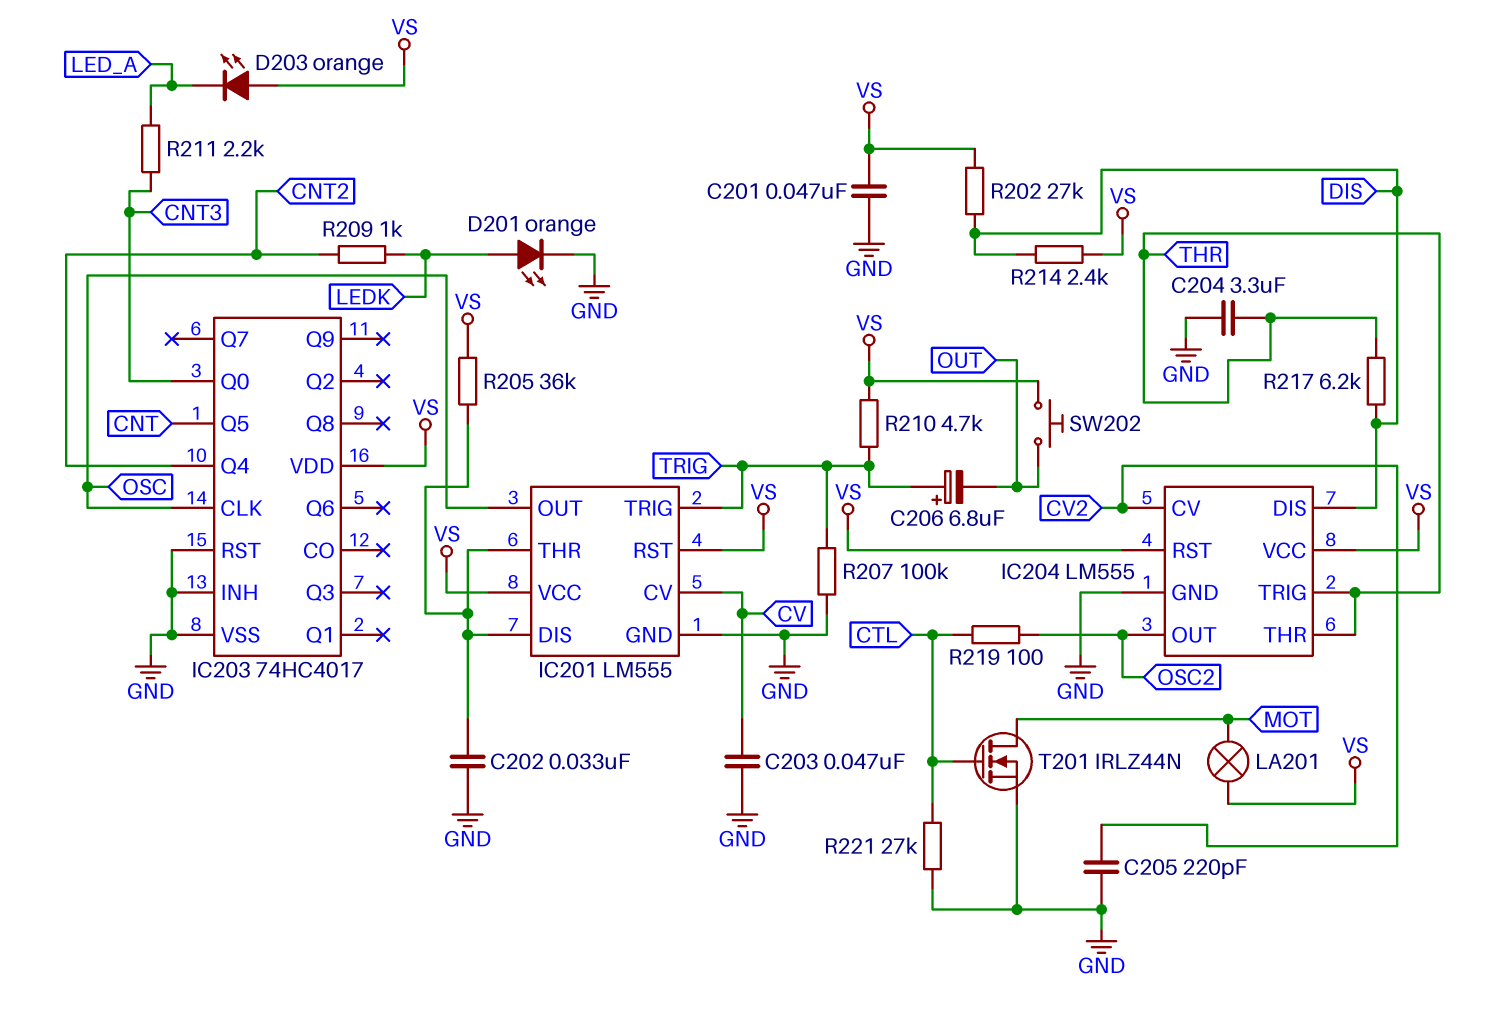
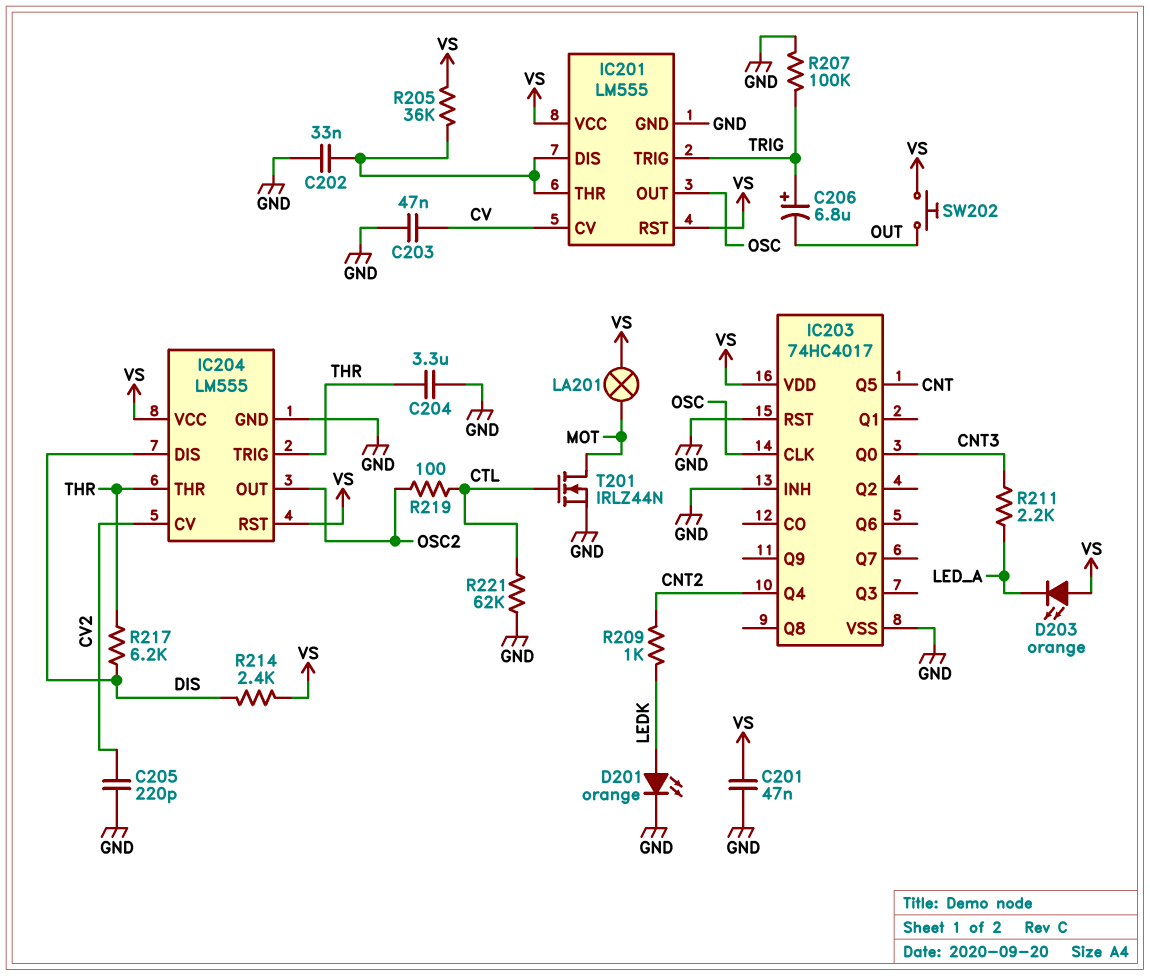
R202: 27k (DIS, VS) -> none
R210: 4.7k (TRIG, VS) -> none
R221: 27k (CTL, GND) -> 62k (CTL, GND)

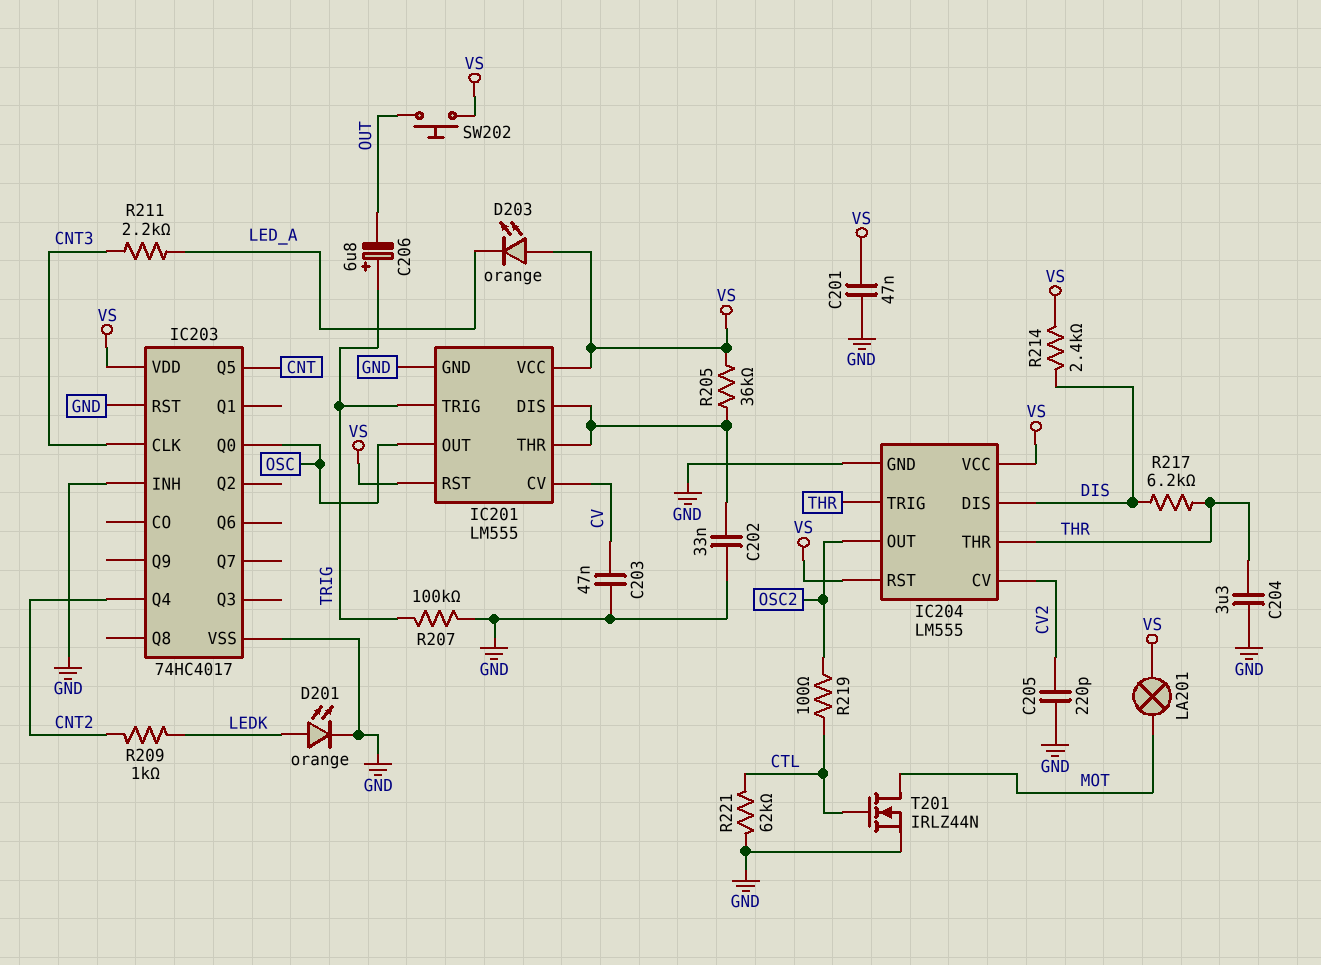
IC203 pin CLK: OSC -> CNT3
IC203 pin Q0: CNT3 -> OSC

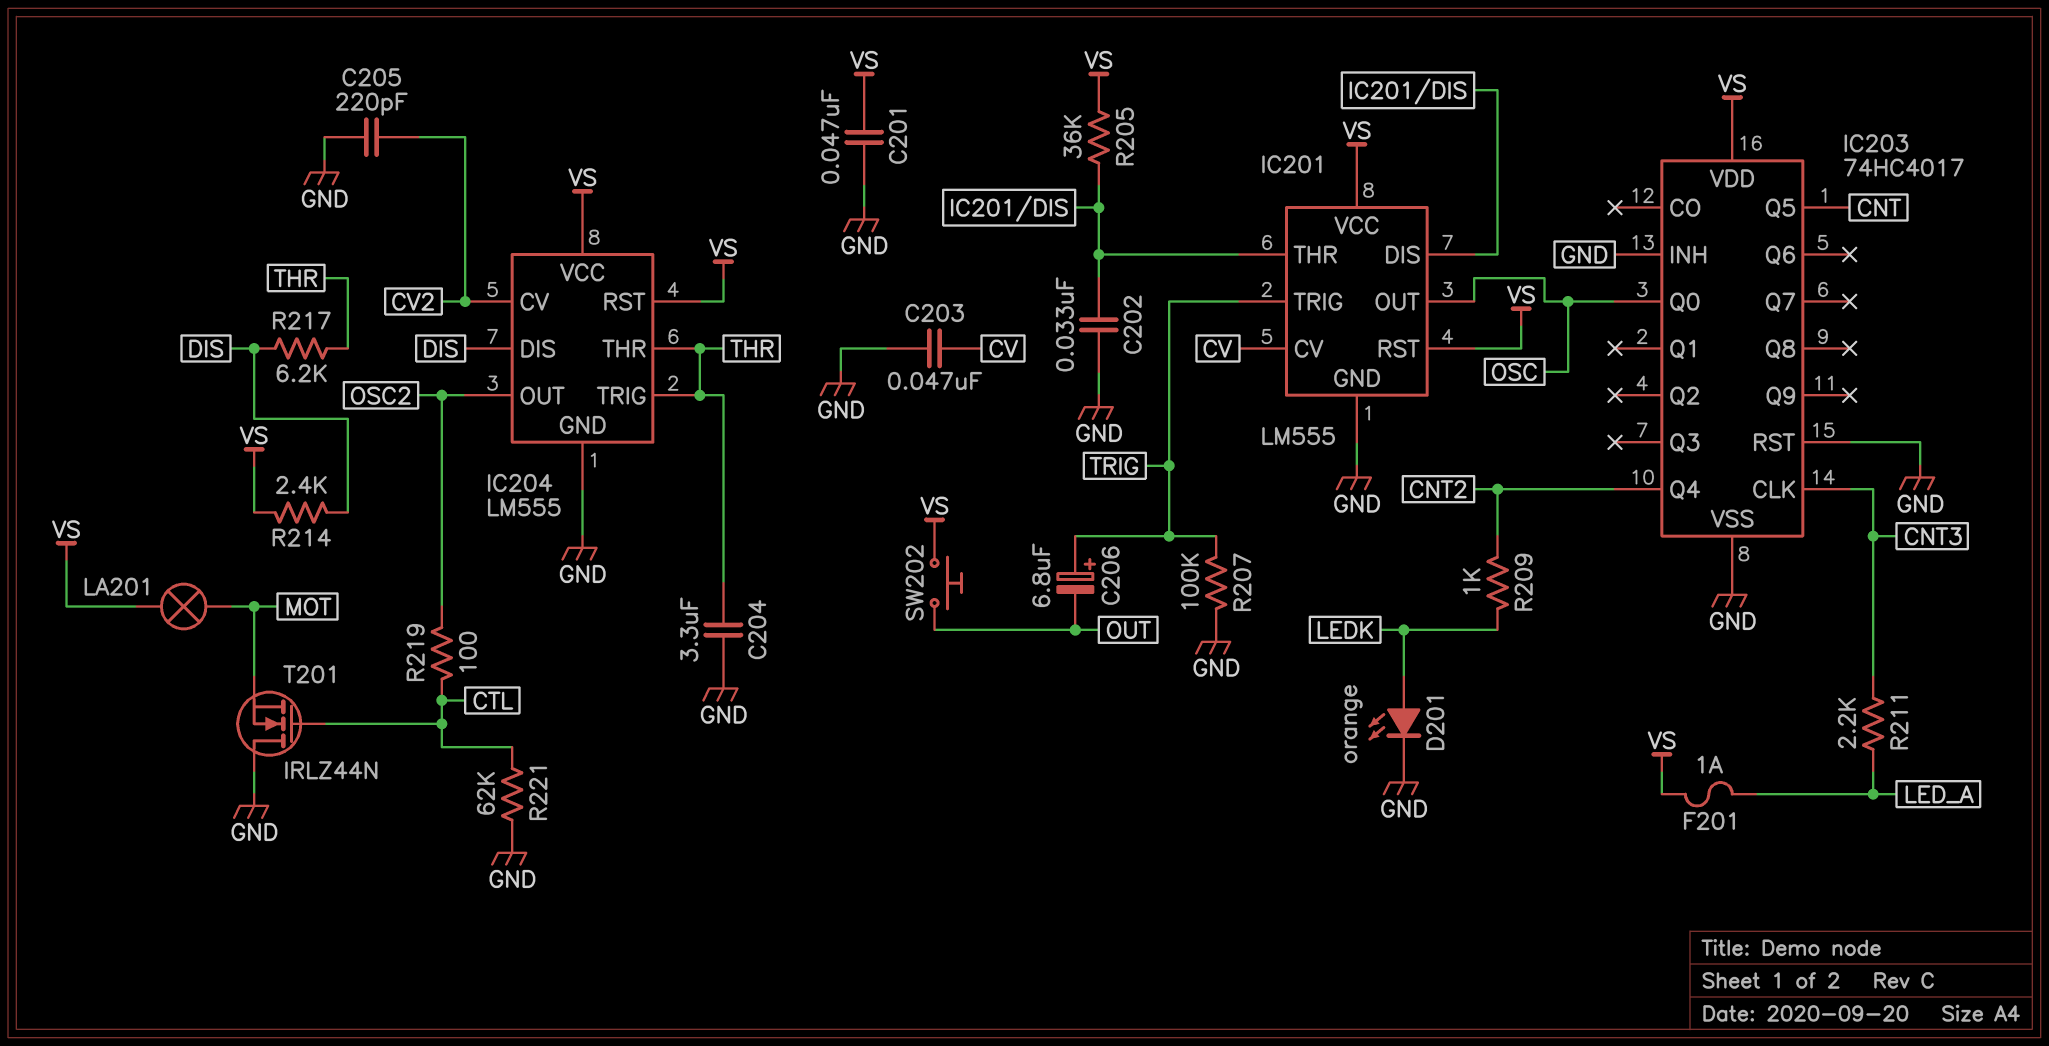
D203: LED orange (A VS, K LED_A) -> none
F201: none -> 1A (LED_A, VS)
T201: NMOS IRLZ44N (G CTL, D MOT, S GND) -> NMOS IRLZ44N (G CTL, D GND, S MOT)

